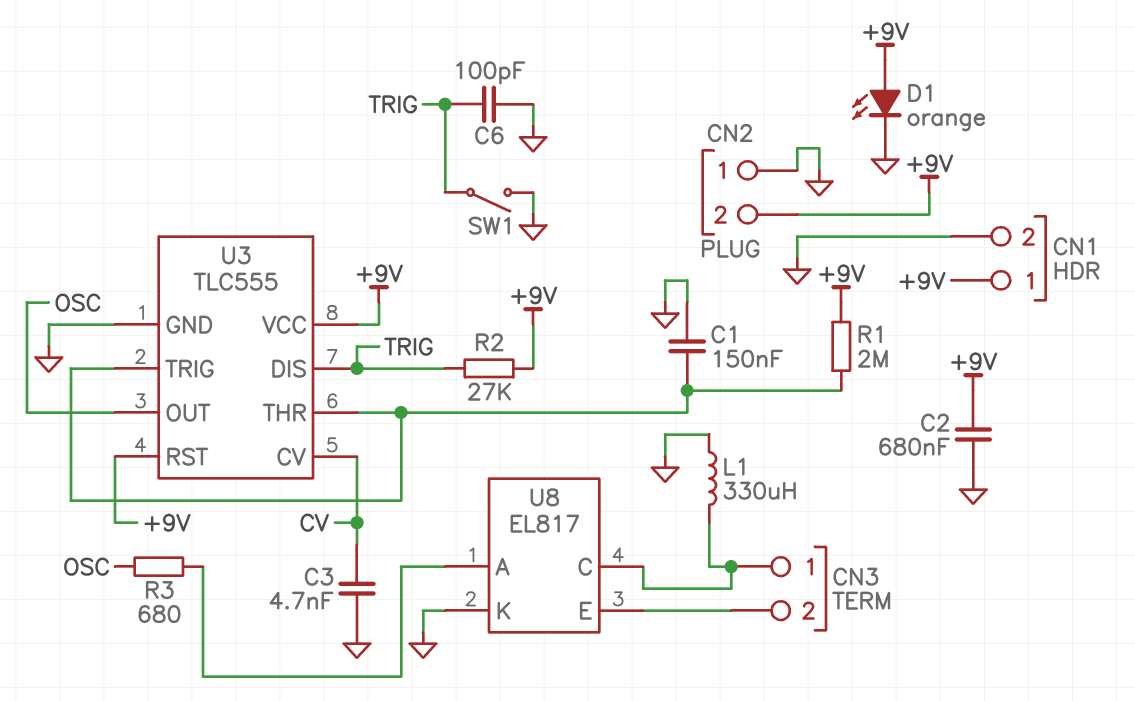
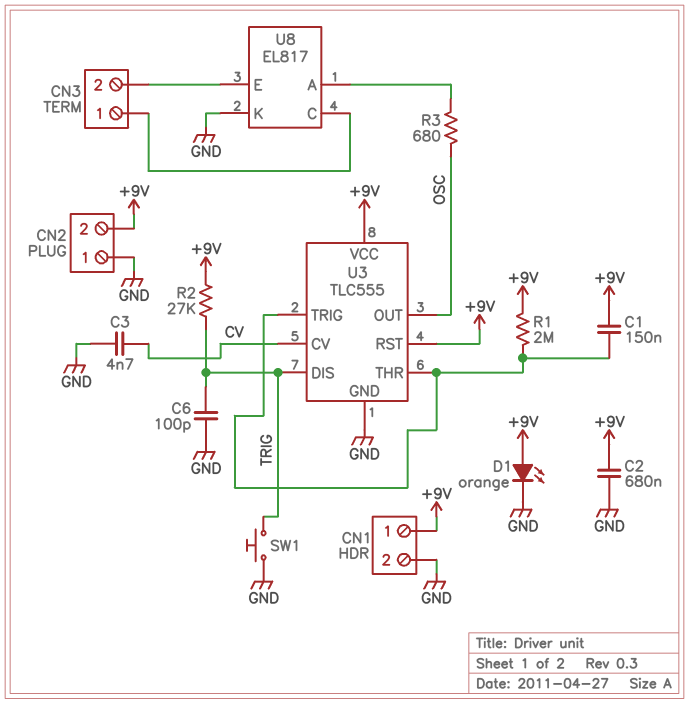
C1: 150nF (GND, U3/THR) -> 150nF (+9V, U3/THR)
L1: 330uH (CN3/1, GND) -> none
SW1: switch (GND, TRIG) -> button (GND, TRIG)

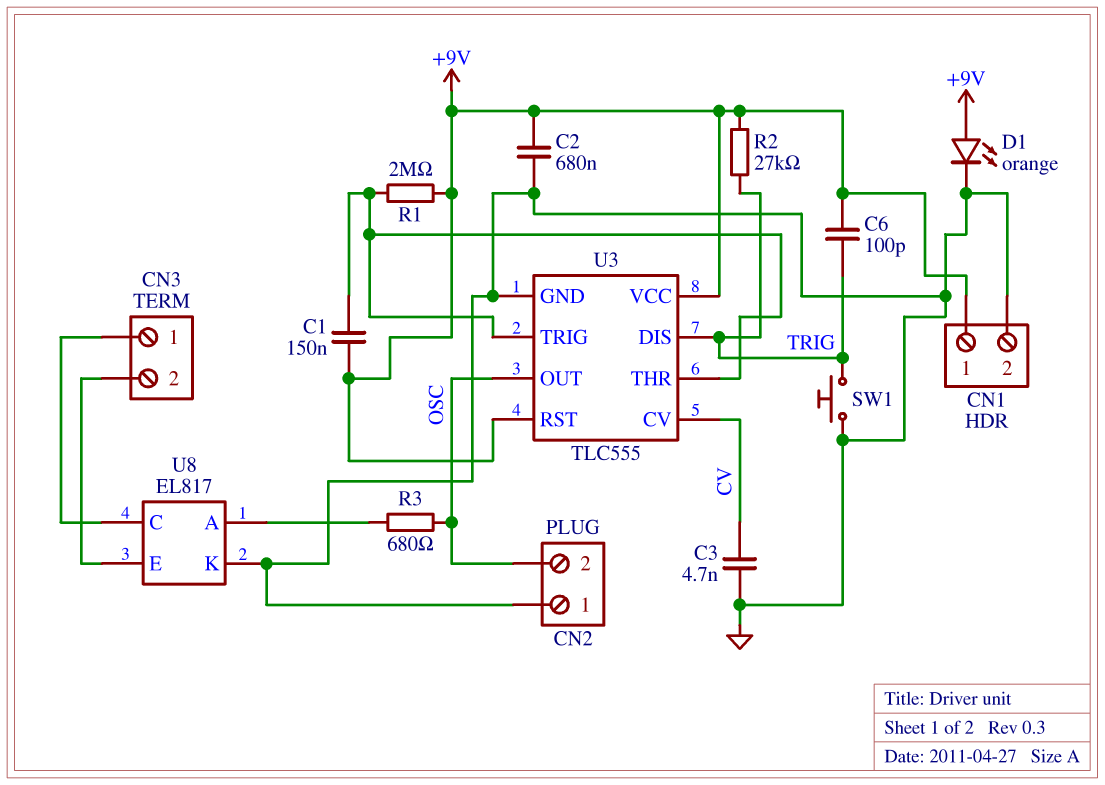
C6: 100pF (GND, TRIG) -> 100pF (+9V, TRIG)
CN2 pin 2: +9V -> OSC

